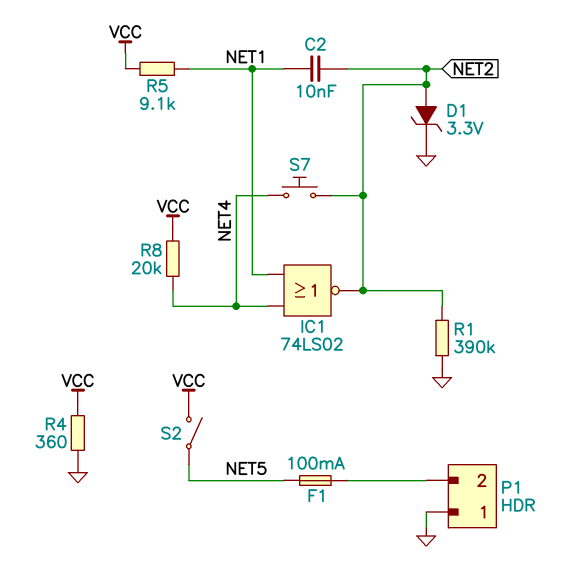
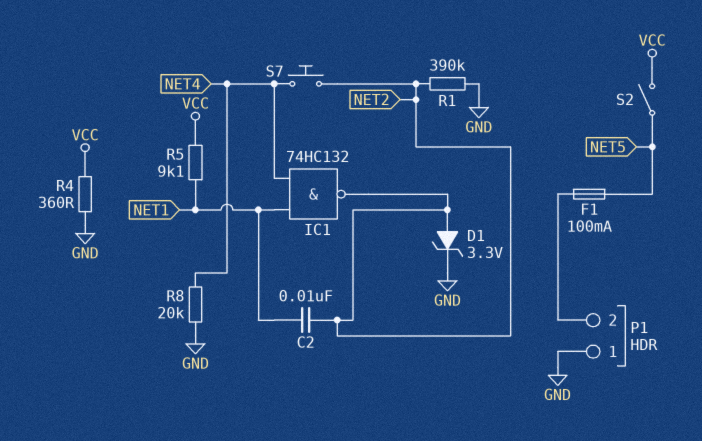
IC1: NOR 74LS02 (in NET1, in NET4, out NET2) -> NAND 74HC132 (in NET1, in NET4, out NET2)
R8: 20k (NET4, VCC) -> 20k (GND, NET4)

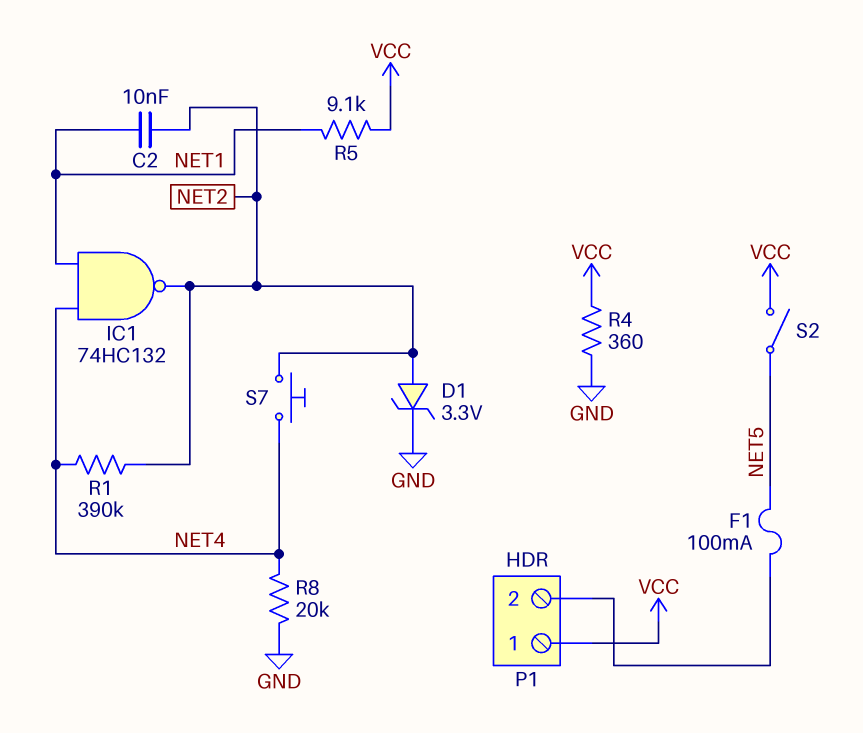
P1 pin 1: GND -> VCC
R1: 390k (GND, NET2) -> 390k (NET2, NET4)

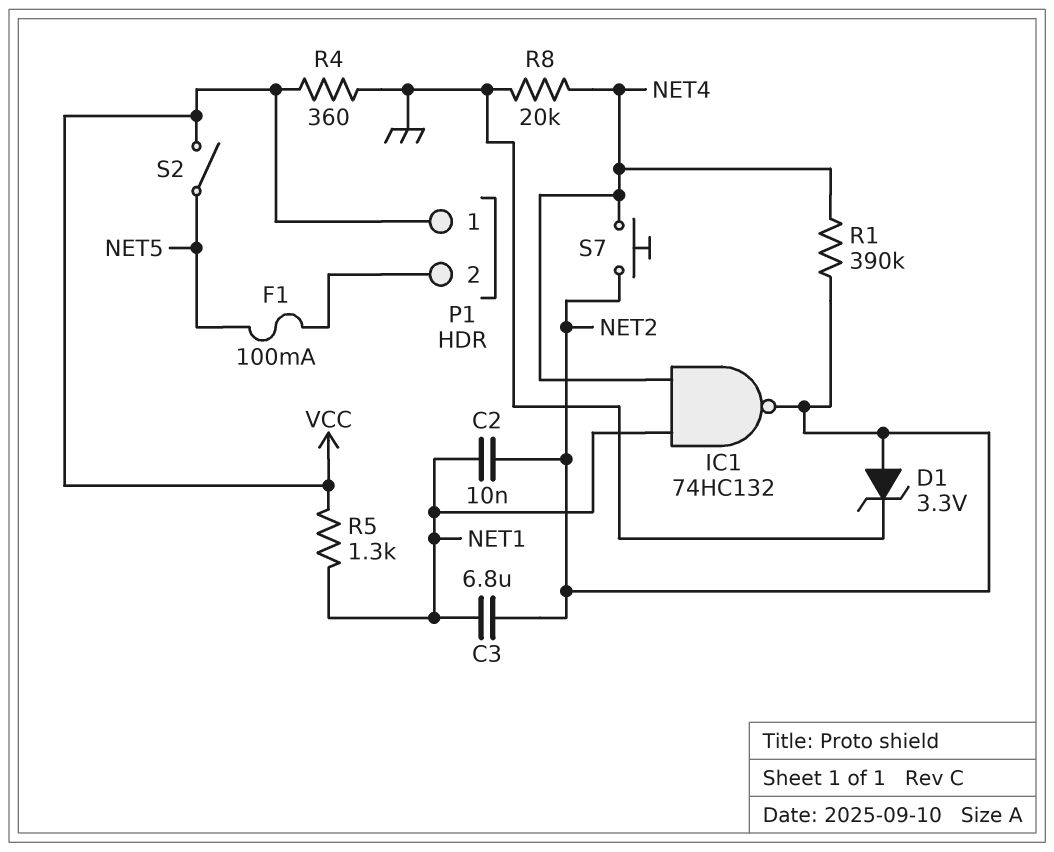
C3: none -> 6.8uF (NET1, NET2)
R5: 9.1k (NET1, VCC) -> 1.3k (NET1, VCC)

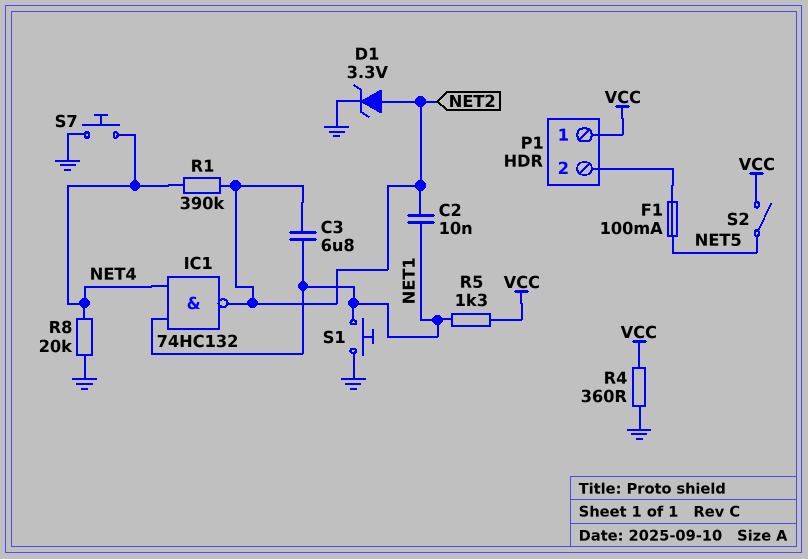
S1: none -> button (GND, NET1)
S7: button (NET2, NET4) -> button (GND, NET4)

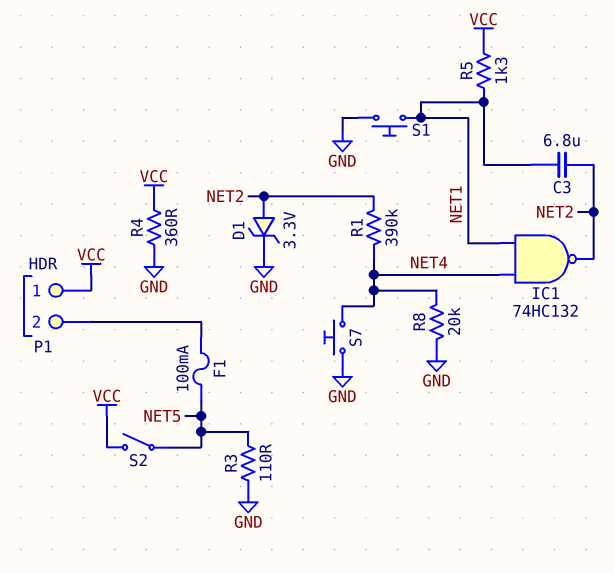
C2: 10nF (NET1, NET2) -> none
R3: none -> 110 (GND, NET5)

